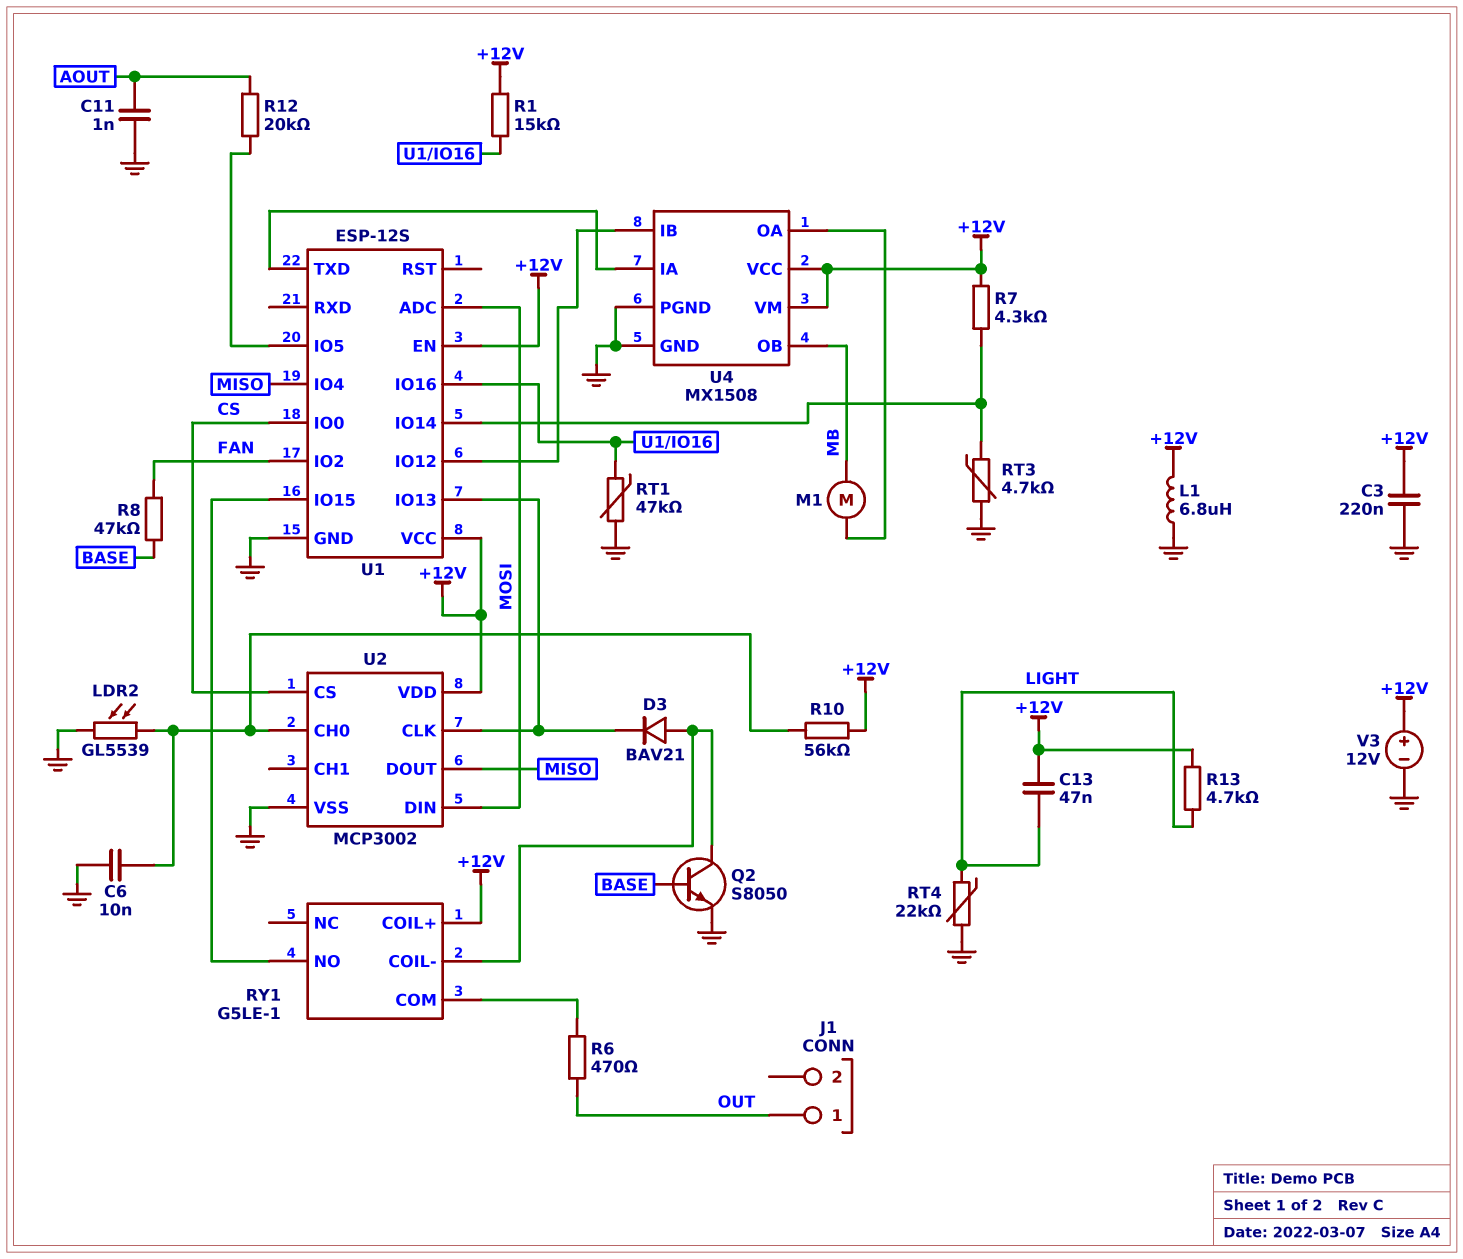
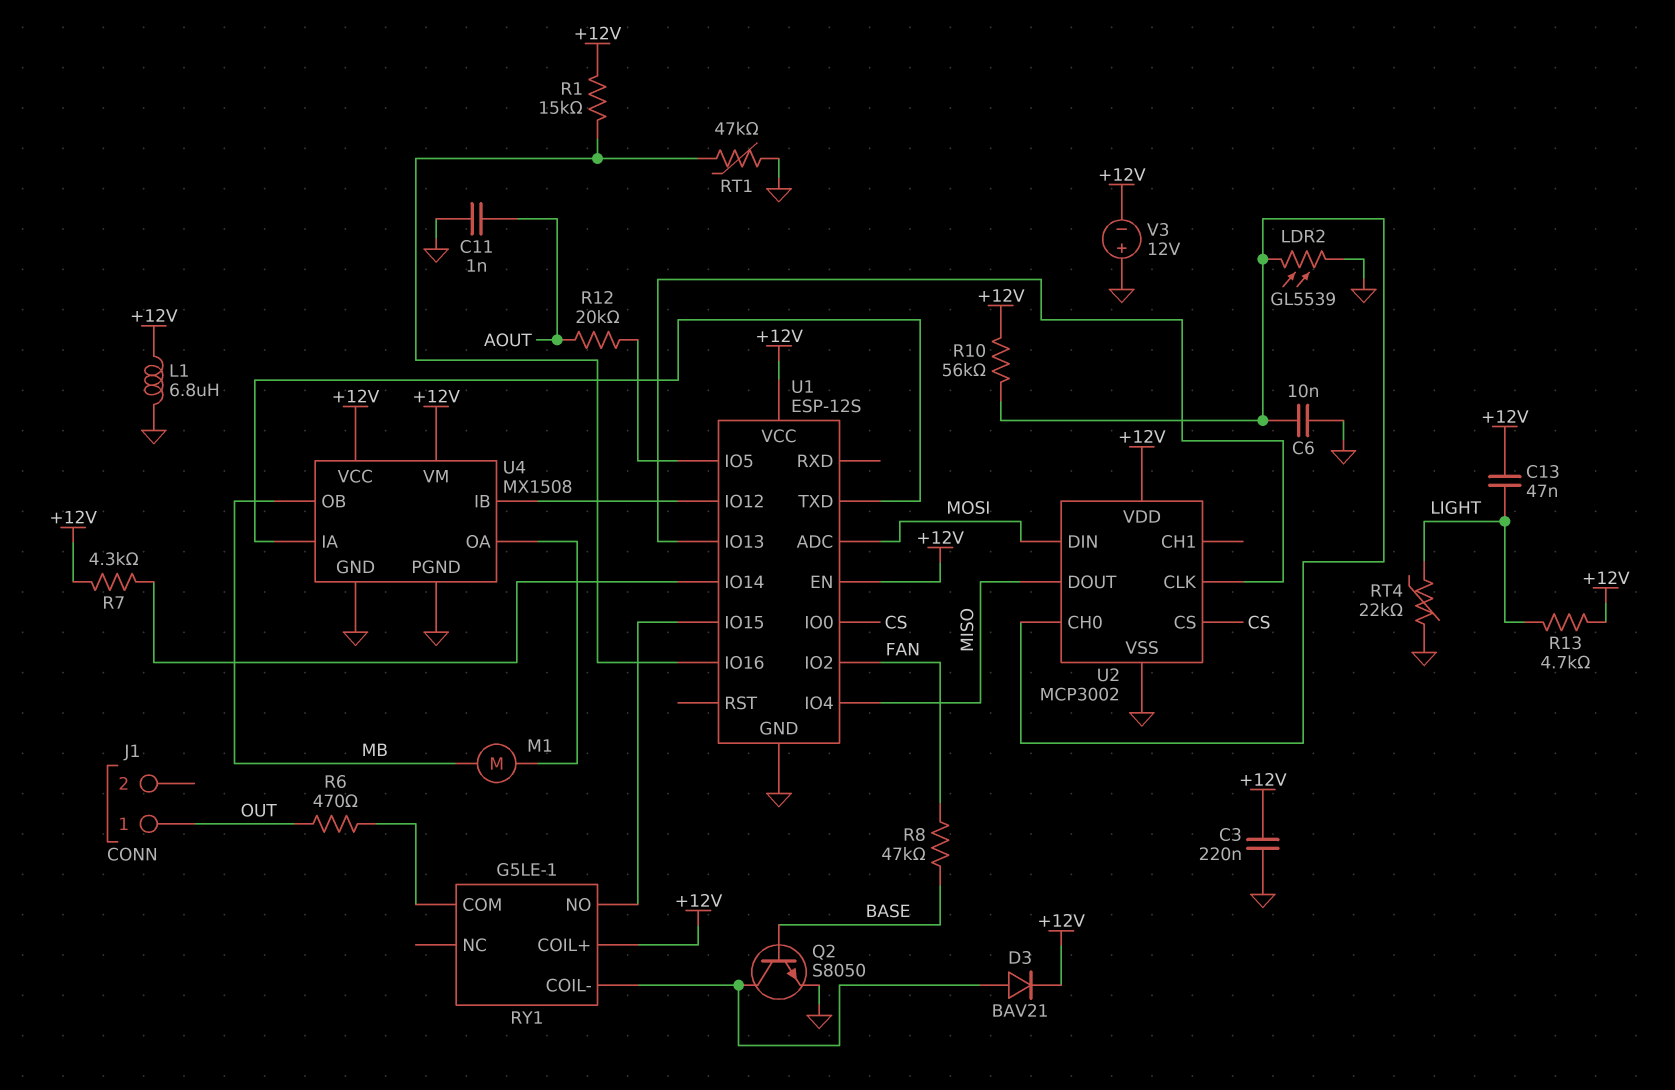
D3: diode BAV21 (A RY1/COIL-, K U1/IO13) -> diode BAV21 (A RY1/COIL-, K +12V)
RT3: 4.7k (GND, U1/IO14) -> none
V3: 12V (plus +12V, minus GND) -> 12V (plus GND, minus +12V)

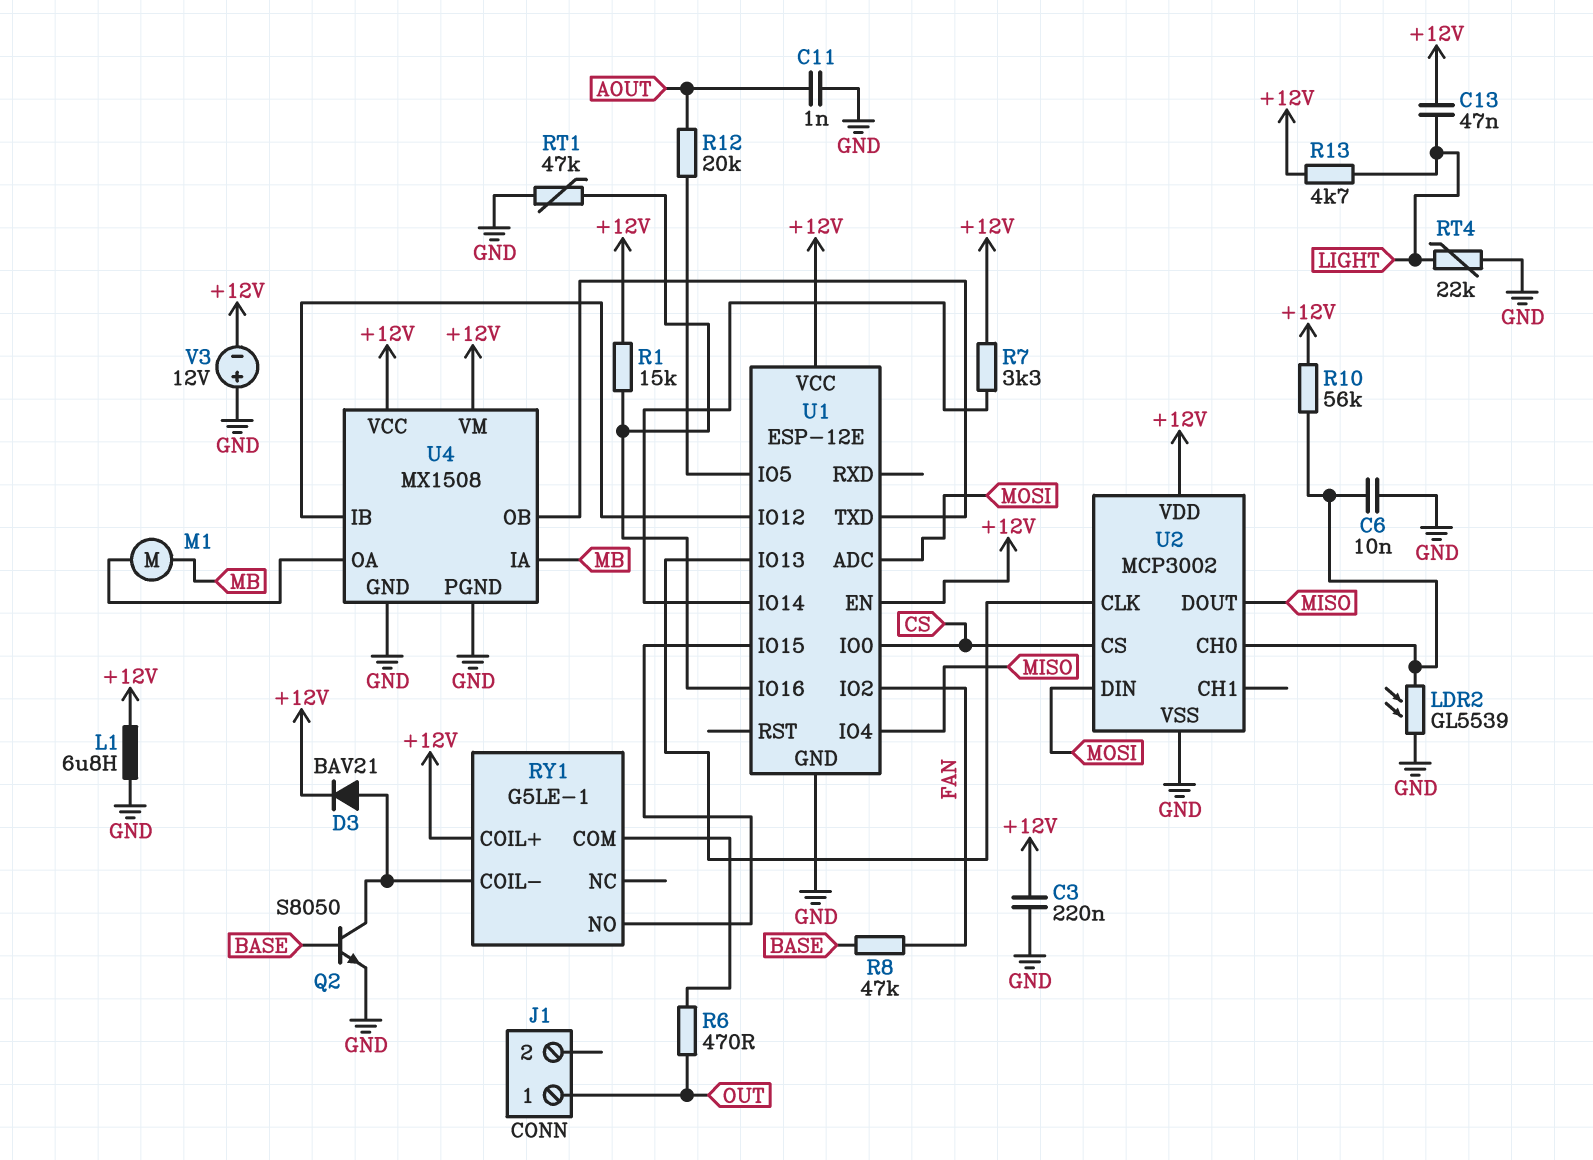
R7: 4.3k (+12V, U1/IO14) -> 3.3k (+12V, U1/IO14)
U1: ESP-12S -> ESP-12E
U4 pin IA: U1/TXD -> MB
U4 pin OB: MB -> U1/TXD

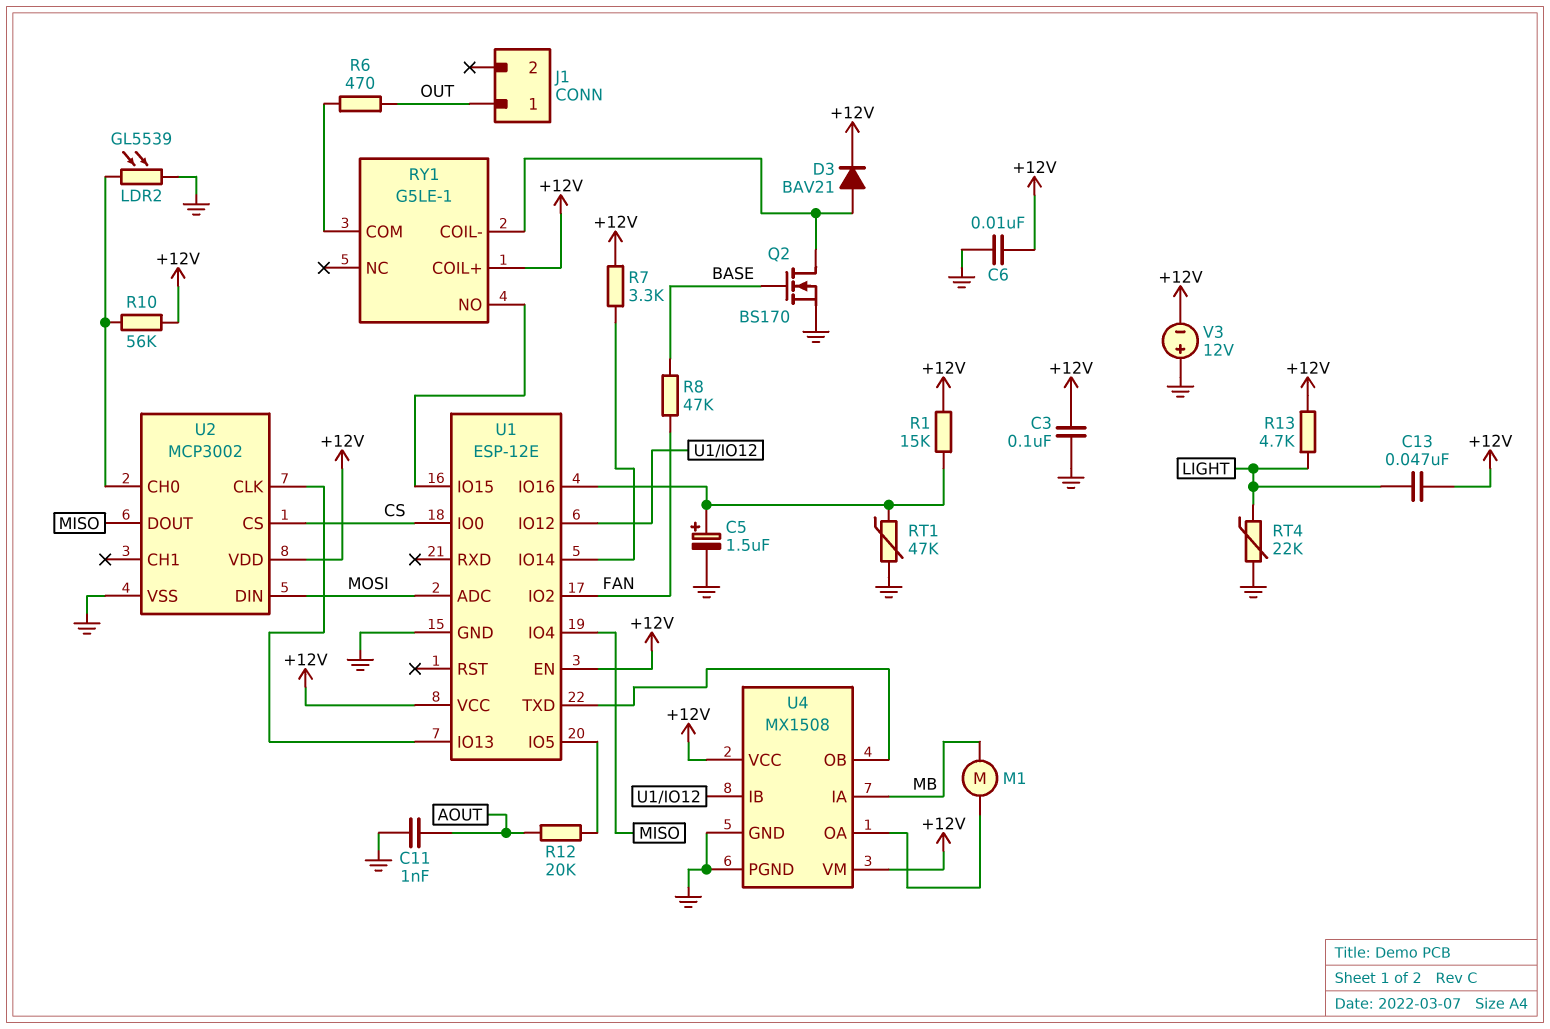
C3: 220nF (+12V, GND) -> 100nF (+12V, GND)
C5: none -> 1.5uF (plus U1/IO16, minus GND)
C6: 10nF (GND, U2/CH0) -> 10nF (+12V, GND)
L1: 6.8uH (+12V, GND) -> none
Q2: NPN S8050 (B BASE, C RY1/COIL-, E GND) -> NMOS BS170 (G BASE, D RY1/COIL-, S GND)

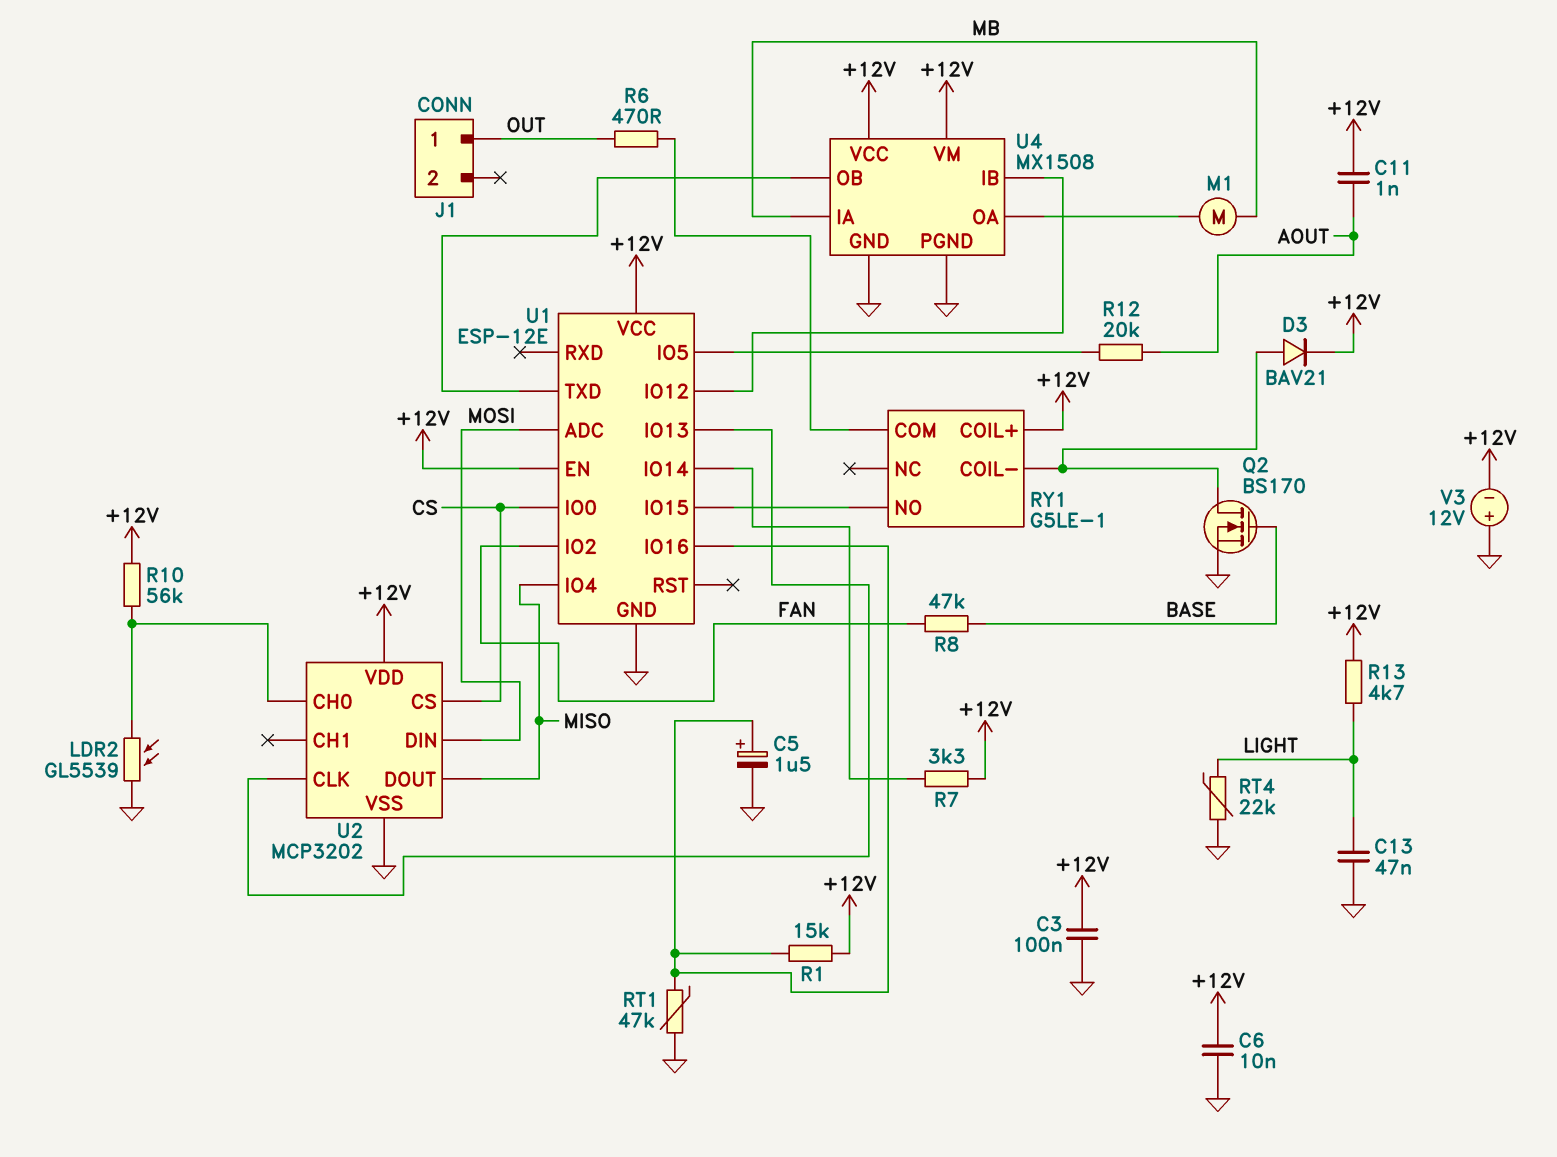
C11: 1nF (AOUT, GND) -> 1nF (+12V, AOUT)
C13: 47nF (+12V, LIGHT) -> 47nF (GND, LIGHT)
U2: MCP3002 -> MCP3202

